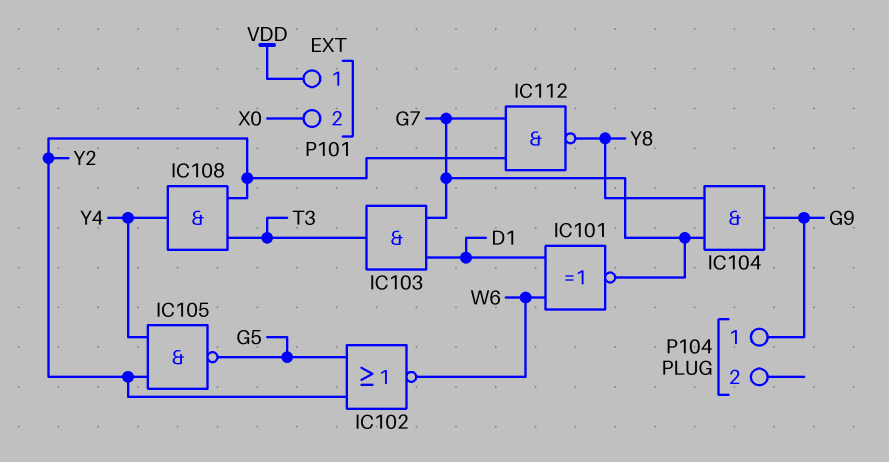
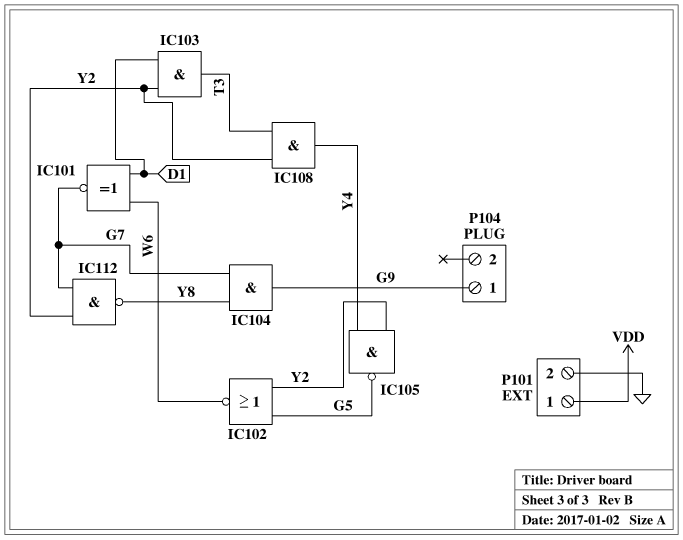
IC103: AND (in D1, in G7, out T3) -> AND (in D1, in Y2, out T3)
P101 pin 2: X0 -> GND

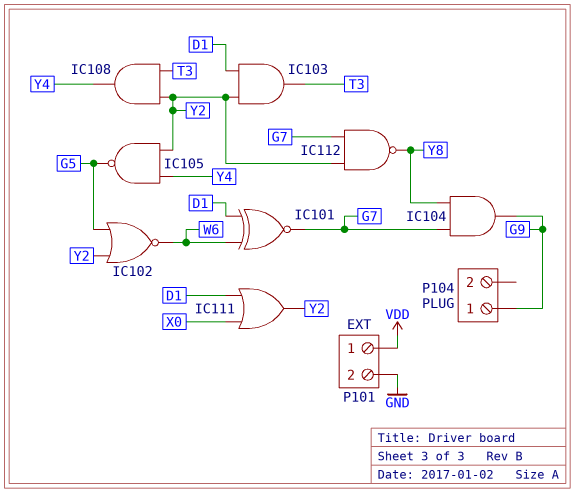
IC111: none -> OR (in D1, in X0, out Y2)

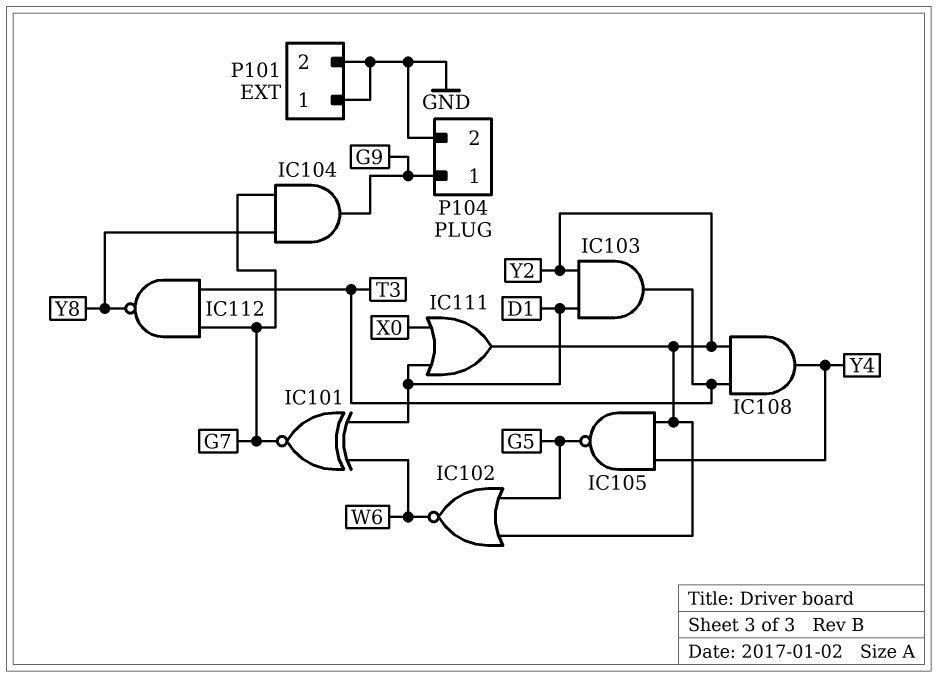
IC112: NAND (in G7, in Y2, out Y8) -> NAND (in G7, in T3, out Y8)
P101 pin 1: VDD -> GND
P104 pin 2: none -> GND

